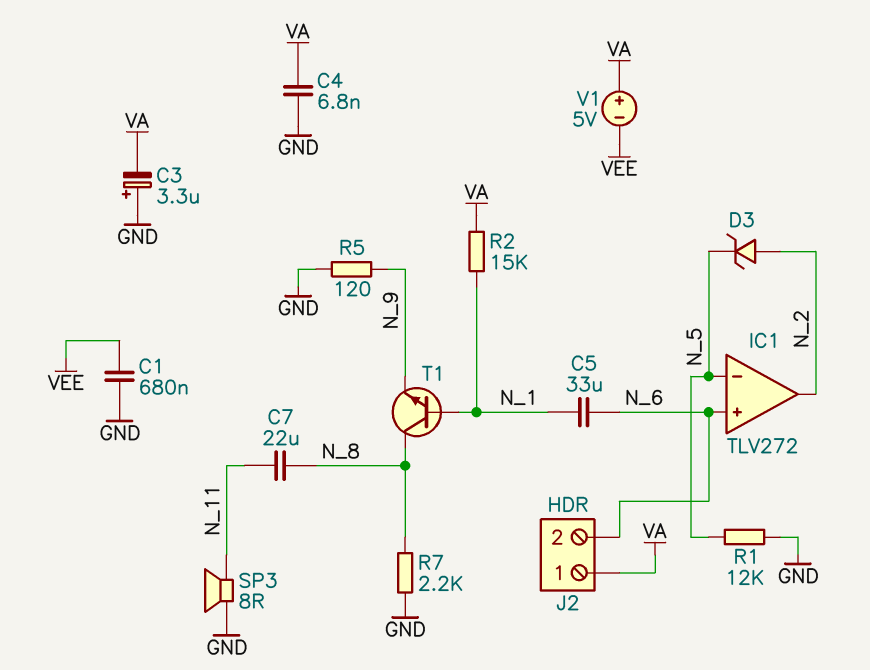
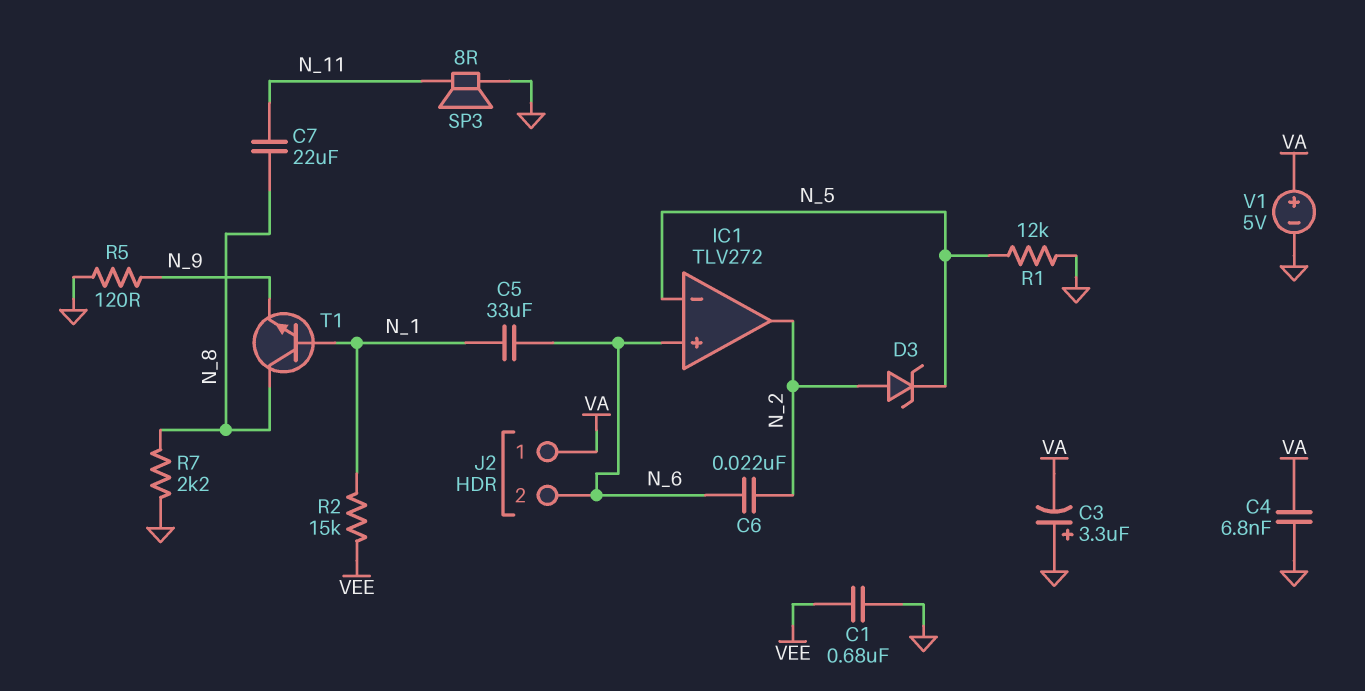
C6: none -> 22nF (N_2, N_6)
R2: 15k (N_1, VA) -> 15k (N_1, VEE)
V1: 5V (plus VA, minus VEE) -> 5V (plus VA, minus GND)

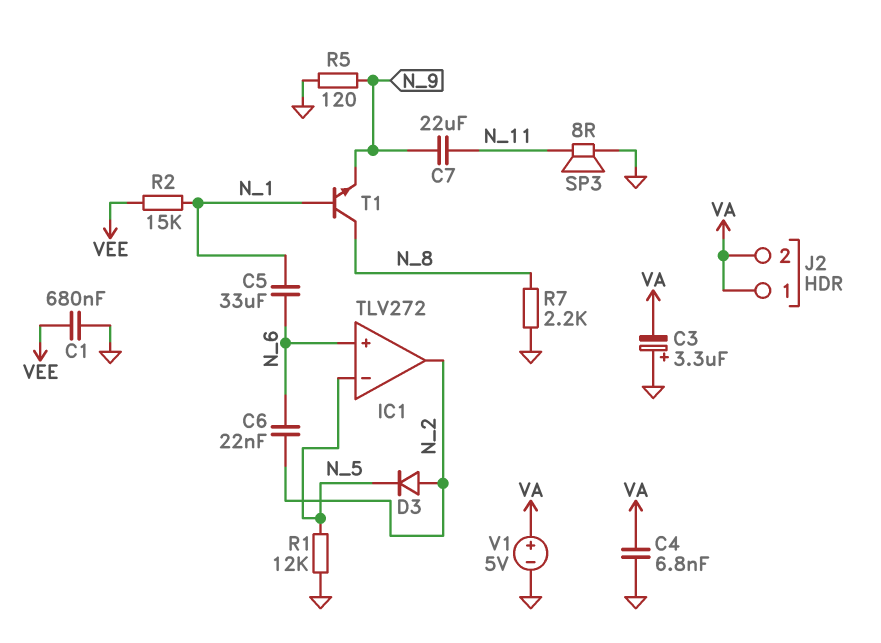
C7: 22uF (N_8, N_11) -> 22uF (N_9, N_11)
D3: zener (A N_2, K N_5) -> diode (A N_2, K N_5)
J2 pin 2: N_6 -> VA

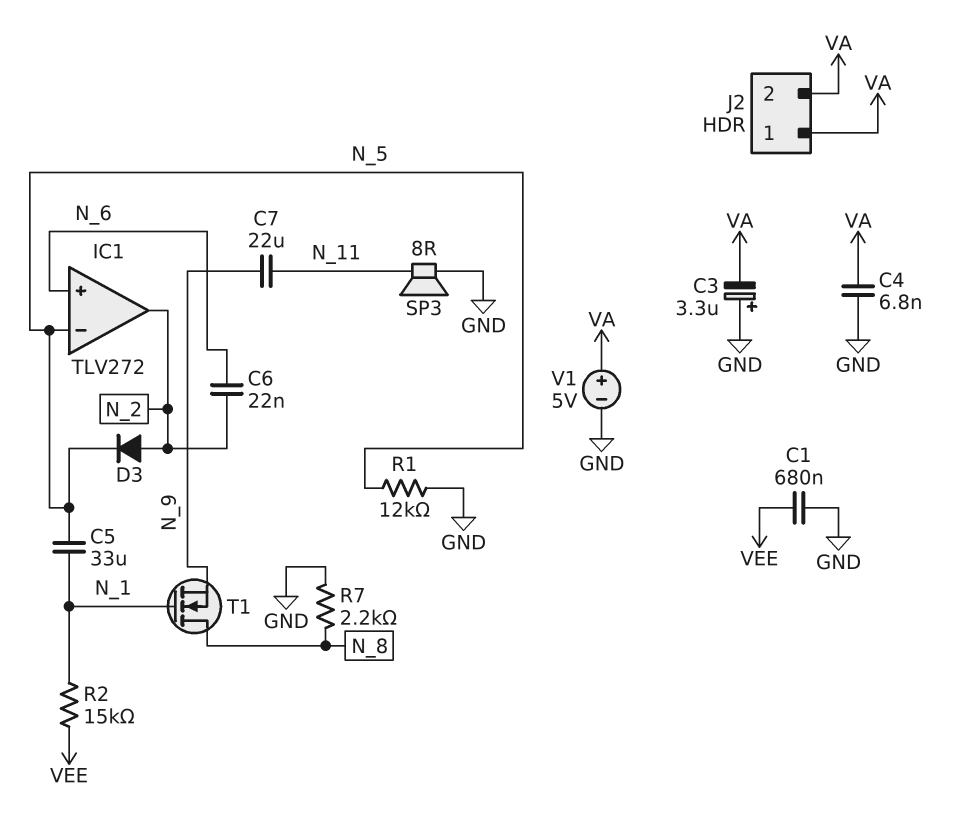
C5: 33uF (N_1, N_6) -> 33uF (N_1, N_5)
R5: 120 (GND, N_9) -> none
T1: NPN (B N_1, C N_8, E N_9) -> NMOS (G N_1, D N_8, S N_9)

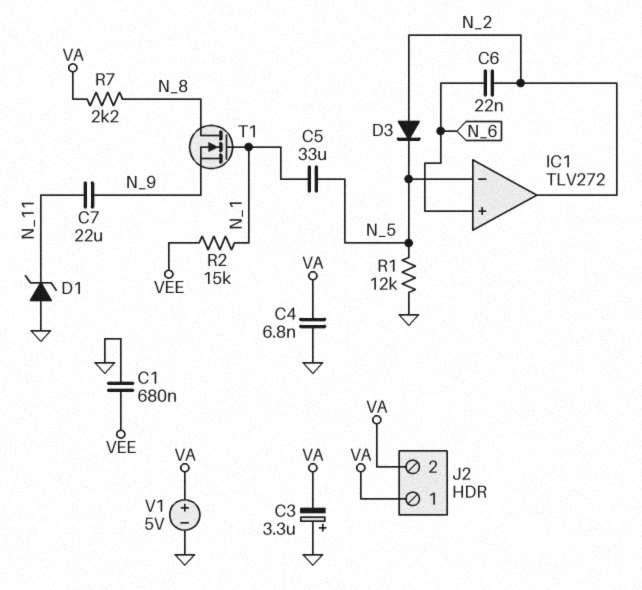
D1: none -> zener (A GND, K N_11)
R7: 2.2k (GND, N_8) -> 2.2k (N_8, VA)
SP3: speaker 8R (GND, N_11) -> none

